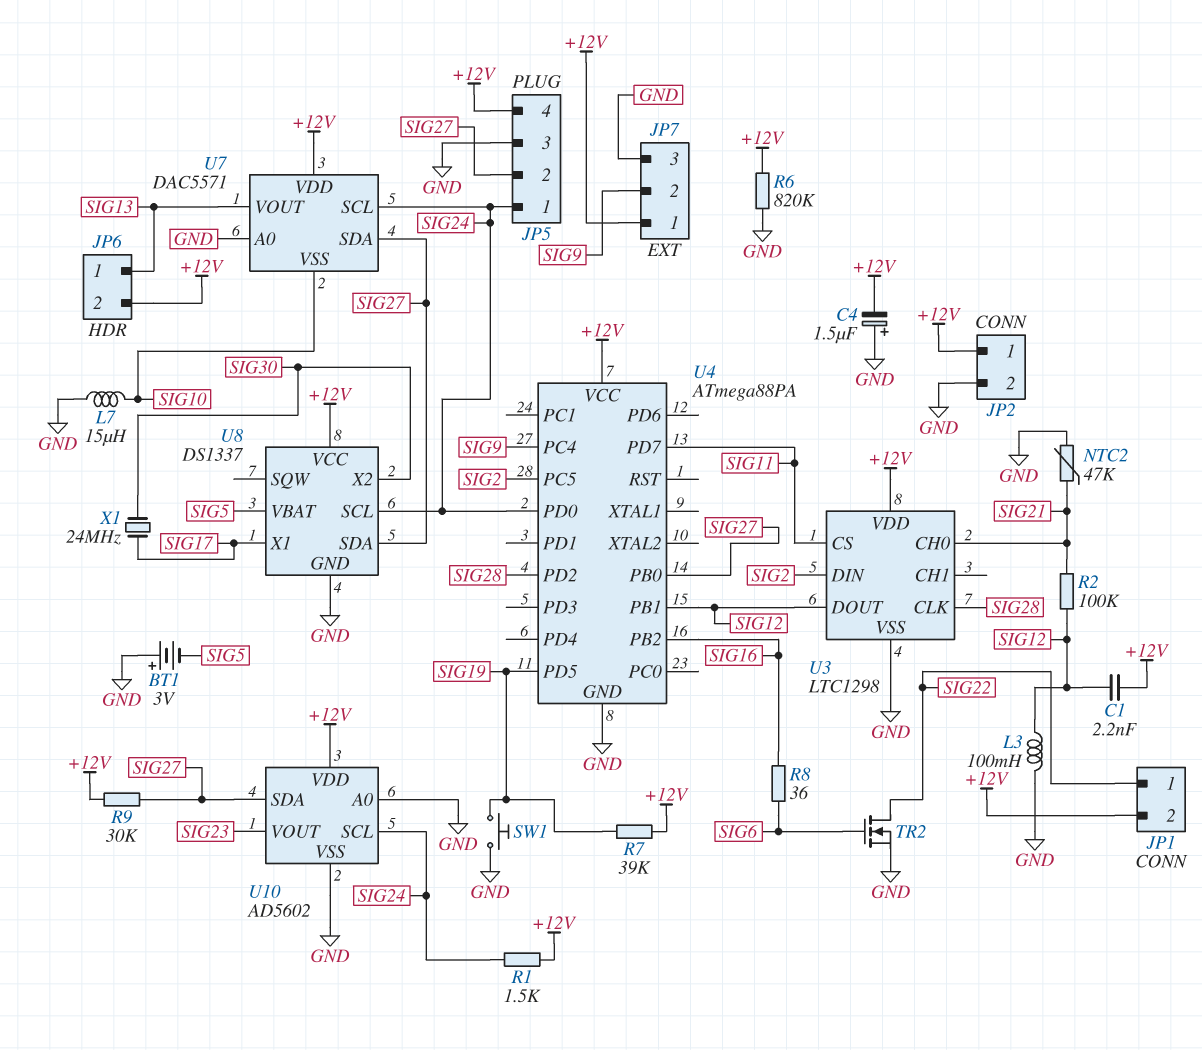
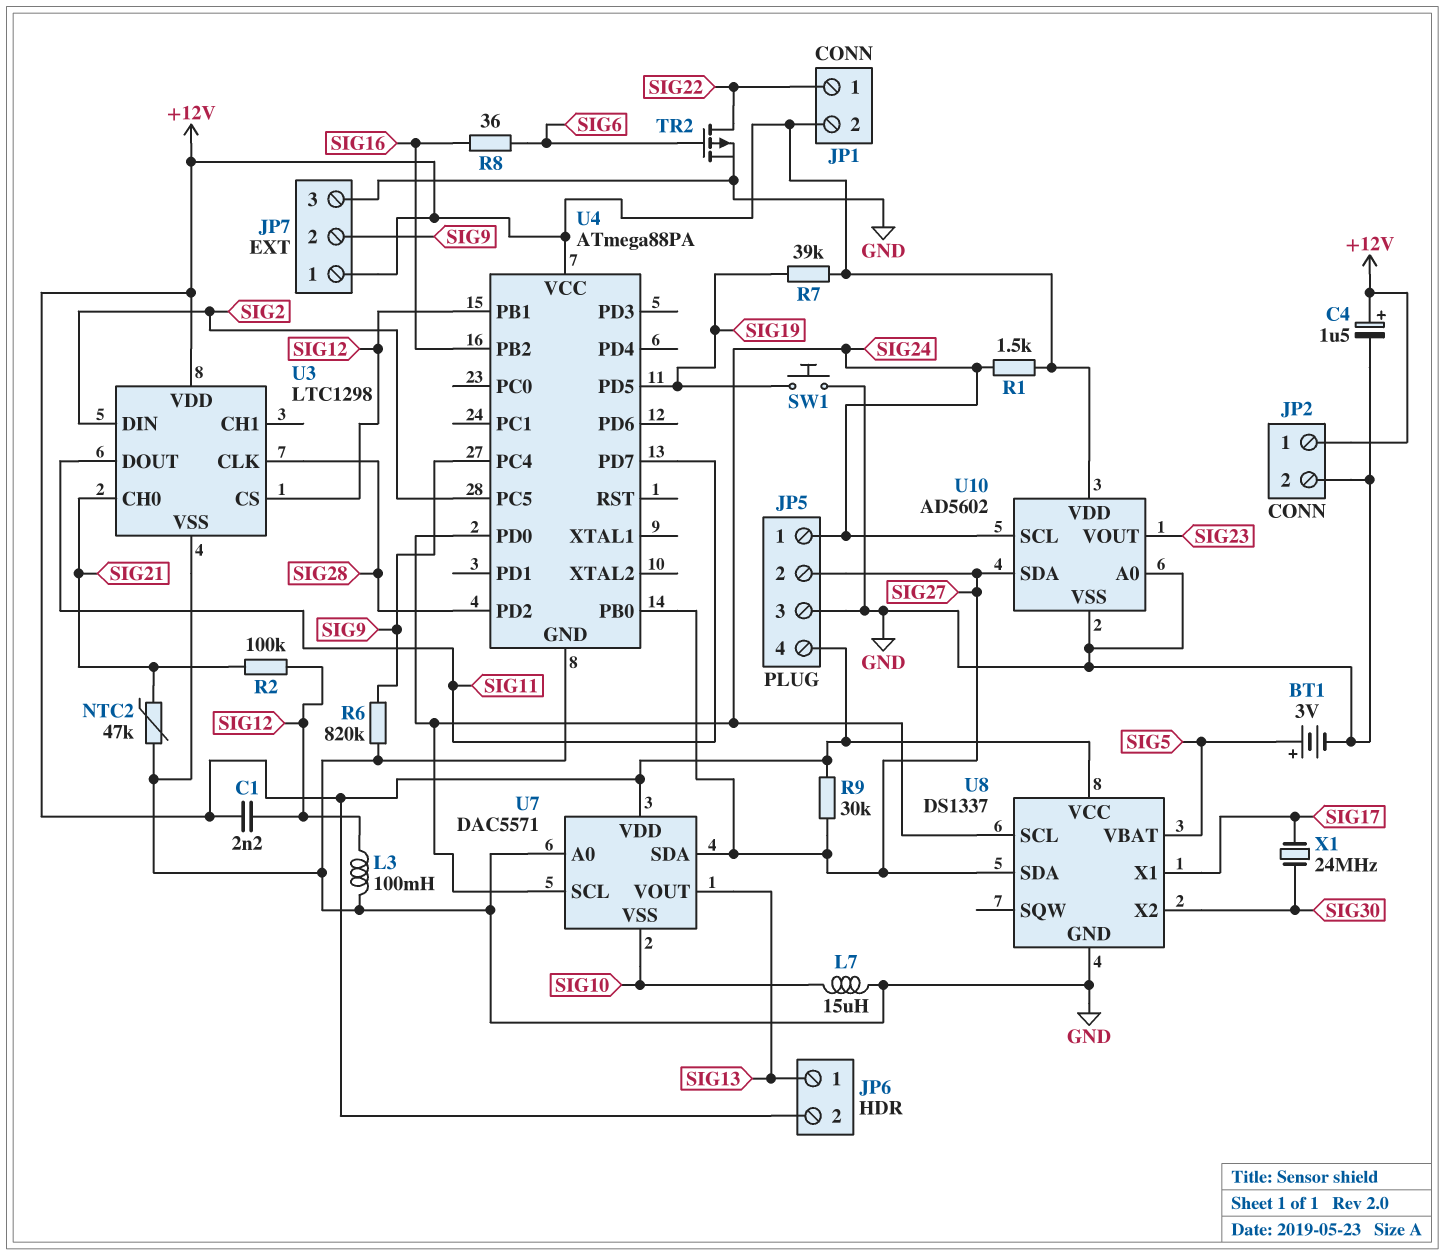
BT1: 3V (plus GND, minus SIG5) -> 3V (plus SIG5, minus GND)
C4: 1.5uF (plus GND, minus +12V) -> 1.5uF (plus +12V, minus GND)
R6: 820k (+12V, GND) -> 820k (GND, SIG9)
TR2: NMOS (G SIG6, D SIG22, S GND) -> PMOS (G SIG6, D SIG22, S GND)
U3 pin CS: SIG11 -> SIG12
U3 pin DOUT: SIG12 -> SIG11

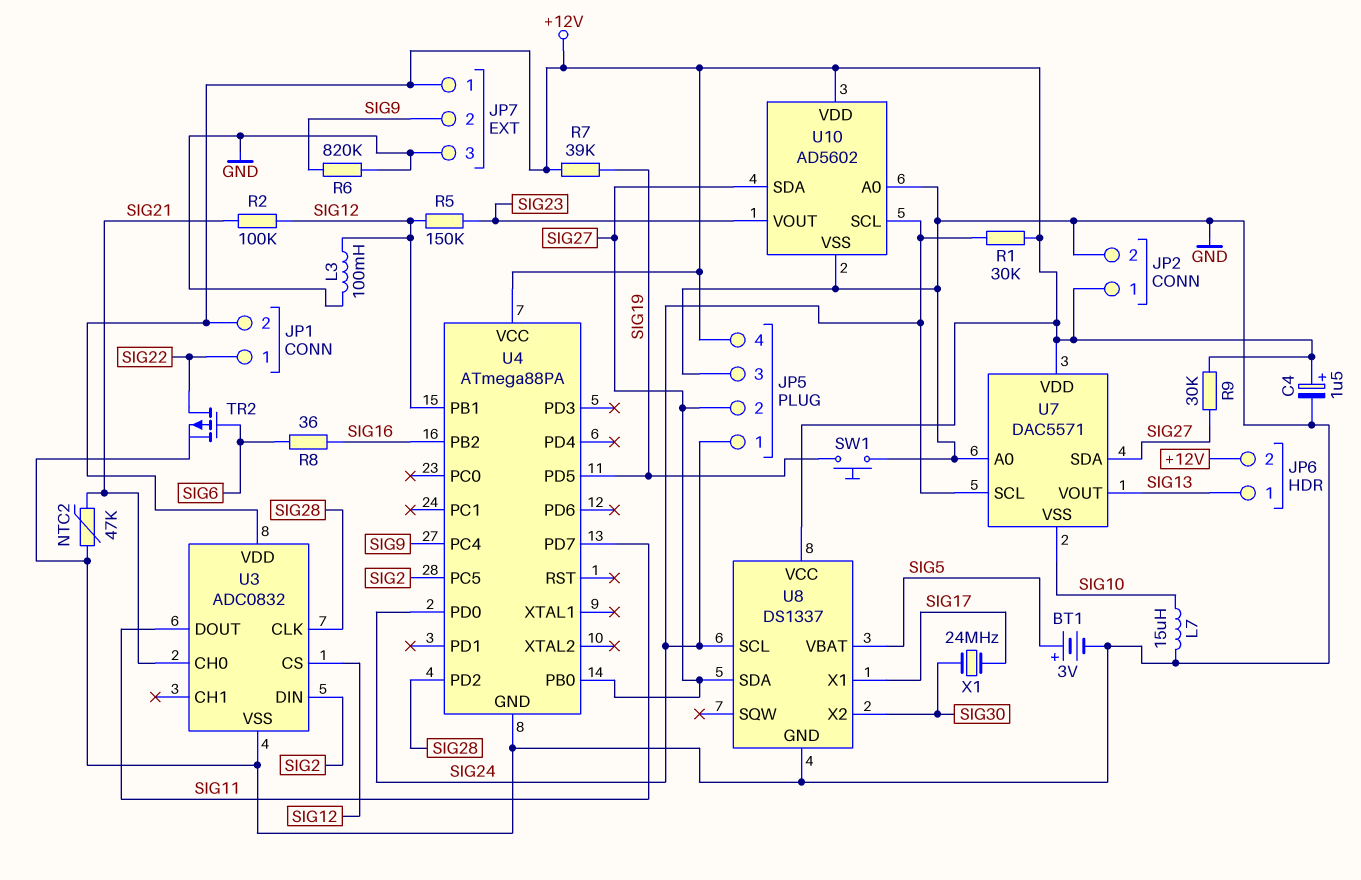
C1: 2.2nF (+12V, SIG12) -> none
R1: 1.5k (+12V, SIG24) -> 30k (+12V, SIG24)
R5: none -> 150k (SIG12, SIG23)
U3: LTC1298 -> ADC0832

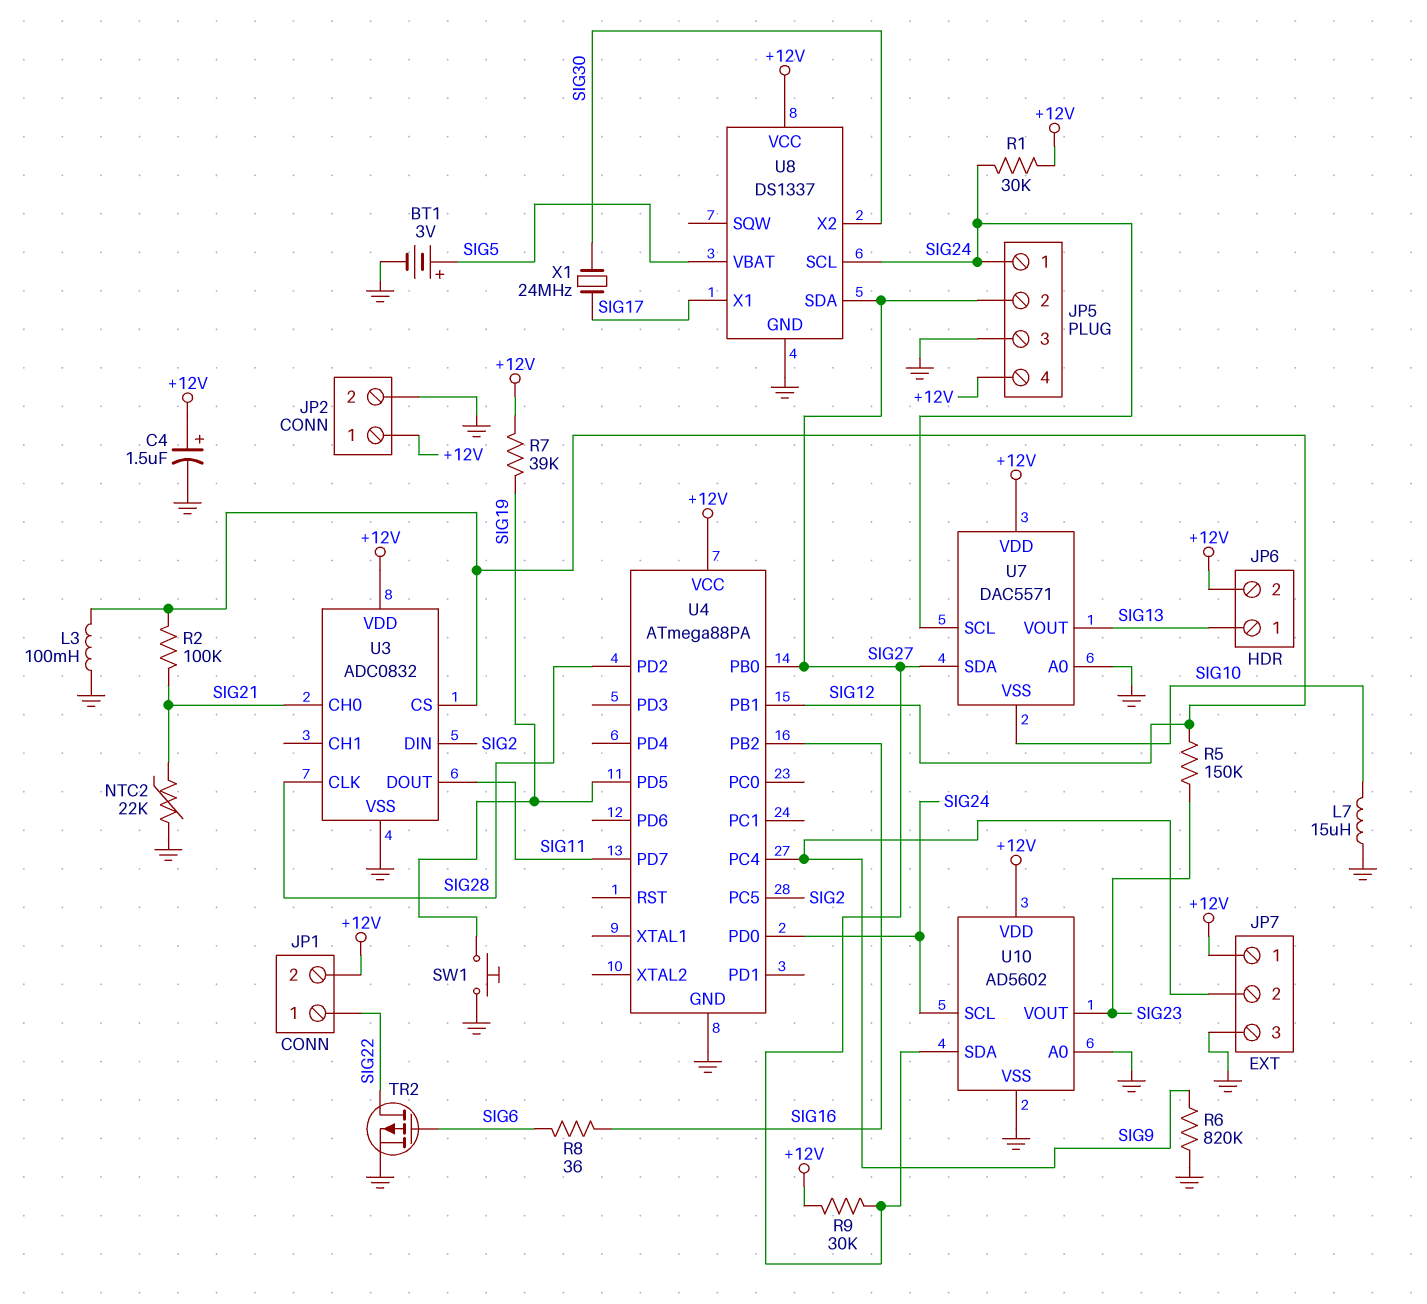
NTC2: 47k (GND, SIG21) -> 22k (GND, SIG21)

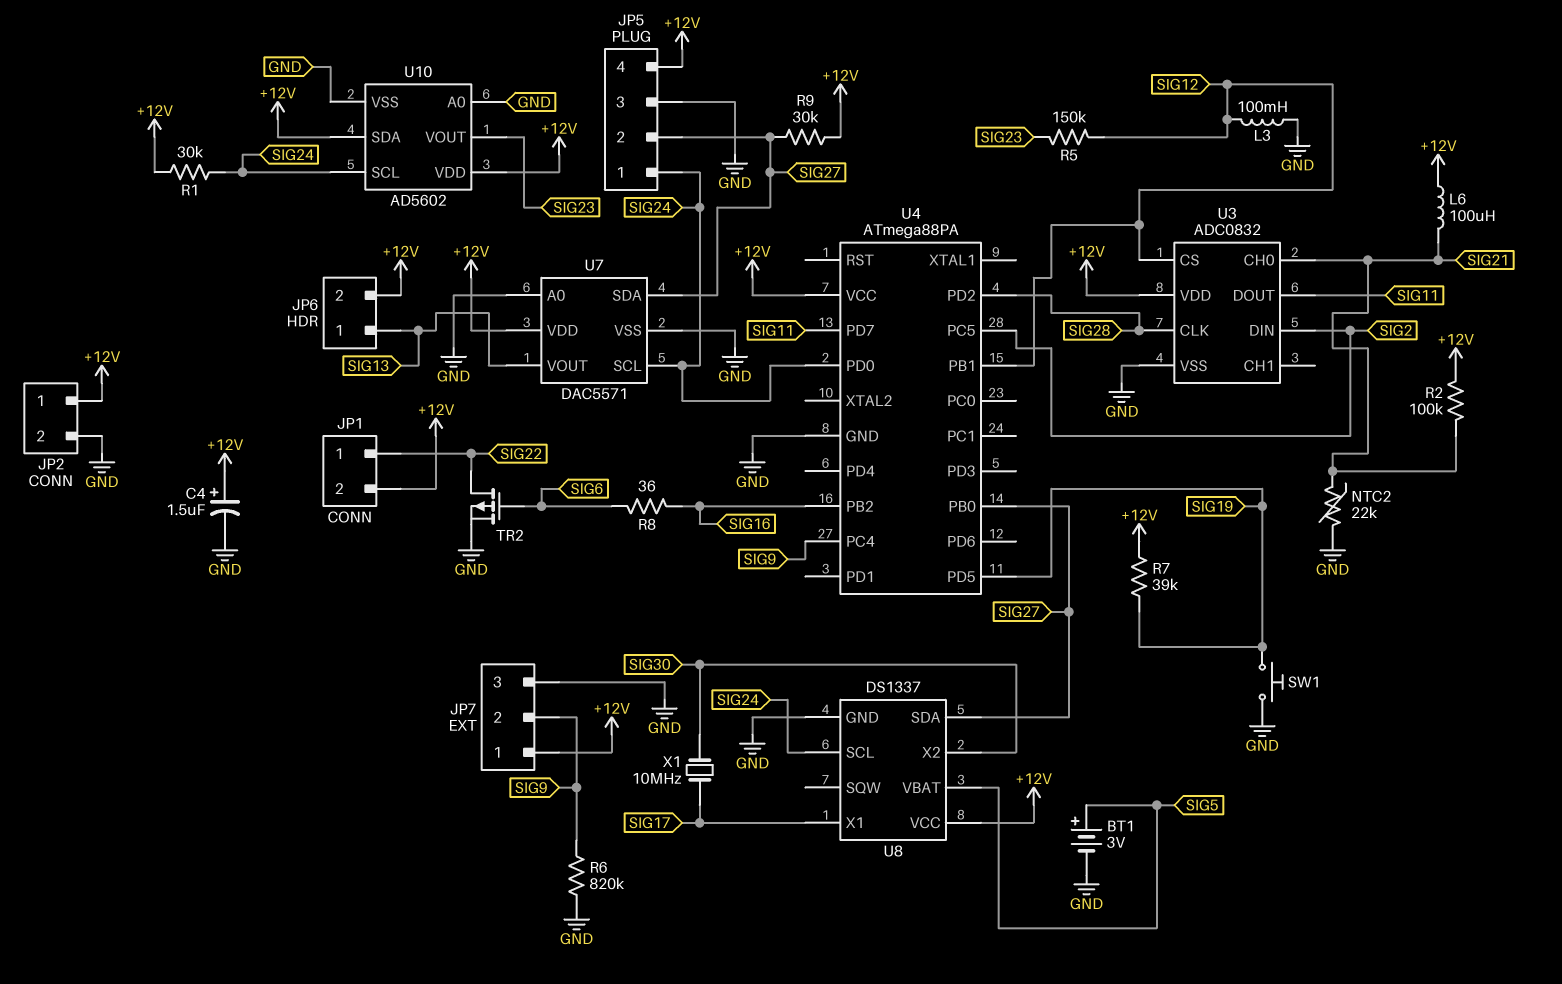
L6: none -> 100uH (+12V, SIG21)
L7: 15uH (GND, SIG10) -> none
R2: 100k (SIG12, SIG21) -> 100k (+12V, SIG21)
U7 pin VSS: SIG10 -> GND
U10 pin SDA: SIG27 -> +12V
X1: 24MHz (SIG17, SIG30) -> 10MHz (SIG17, SIG30)

